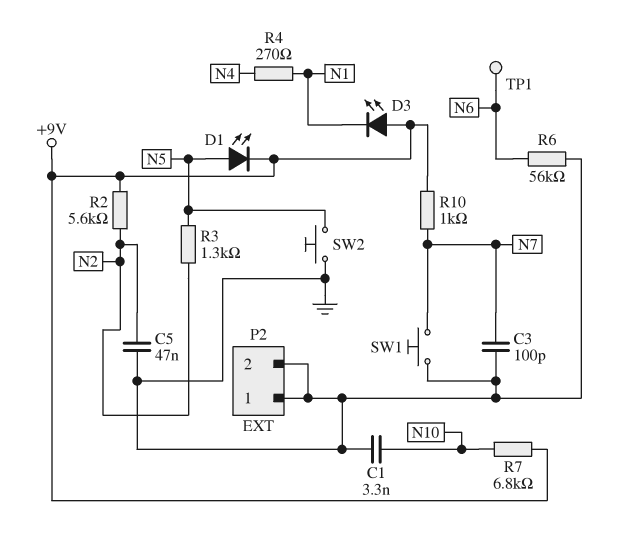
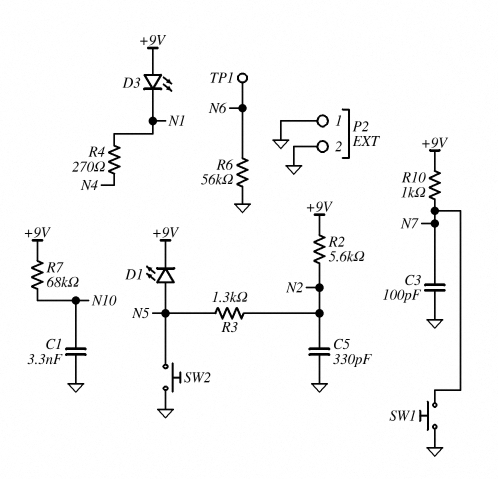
C5: 47nF (GND, N2) -> 330pF (GND, N2)
R7: 6.8k (+9V, N10) -> 68k (+9V, N10)

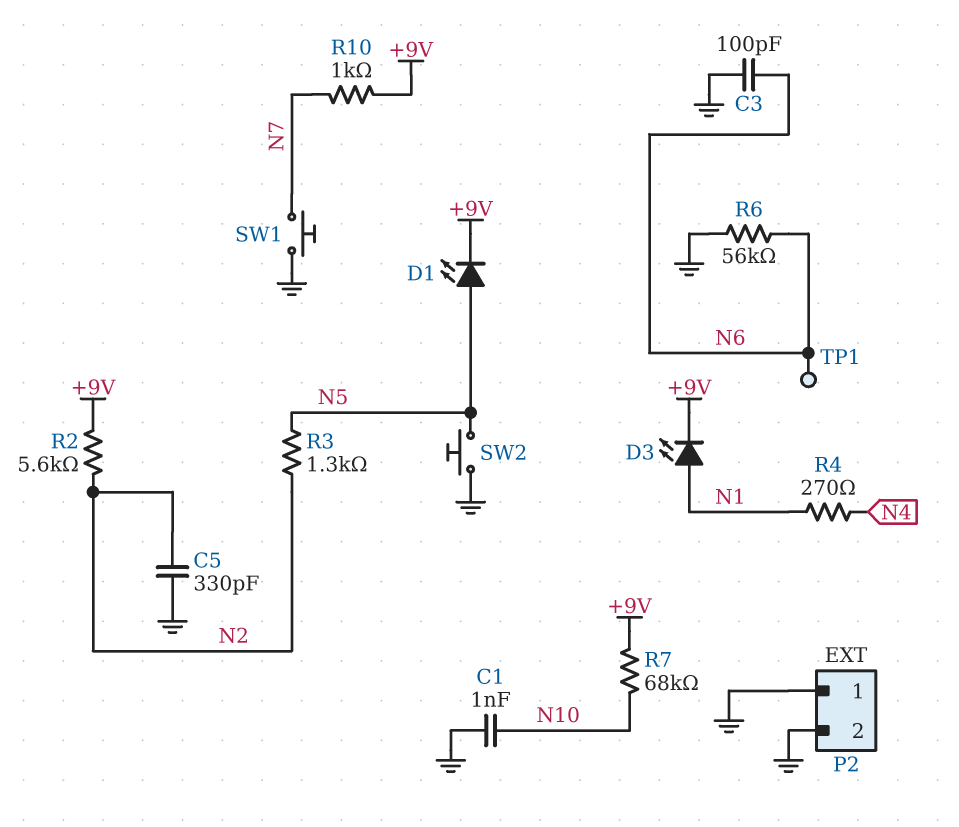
C1: 3.3nF (GND, N10) -> 1nF (GND, N10)
C3: 100pF (GND, N7) -> 100pF (GND, N6)
D3: LED (A +9V, K N1) -> LED (A N1, K +9V)

